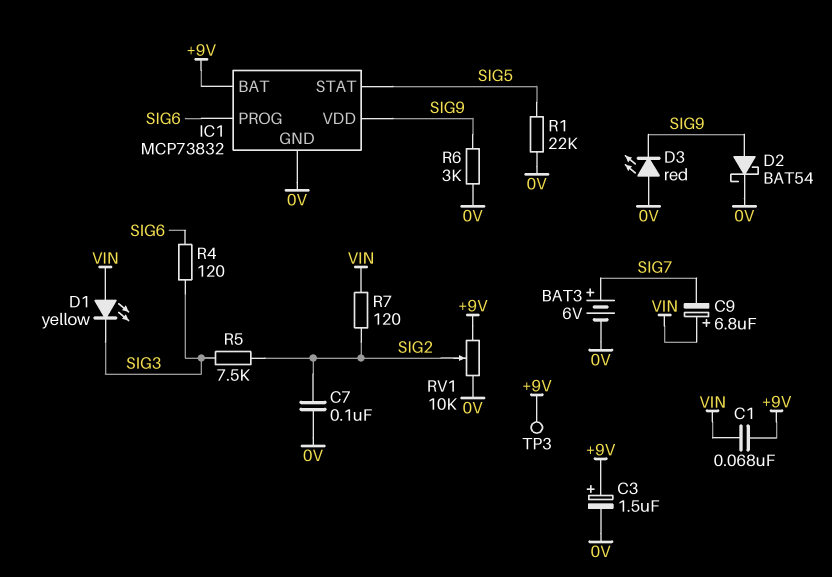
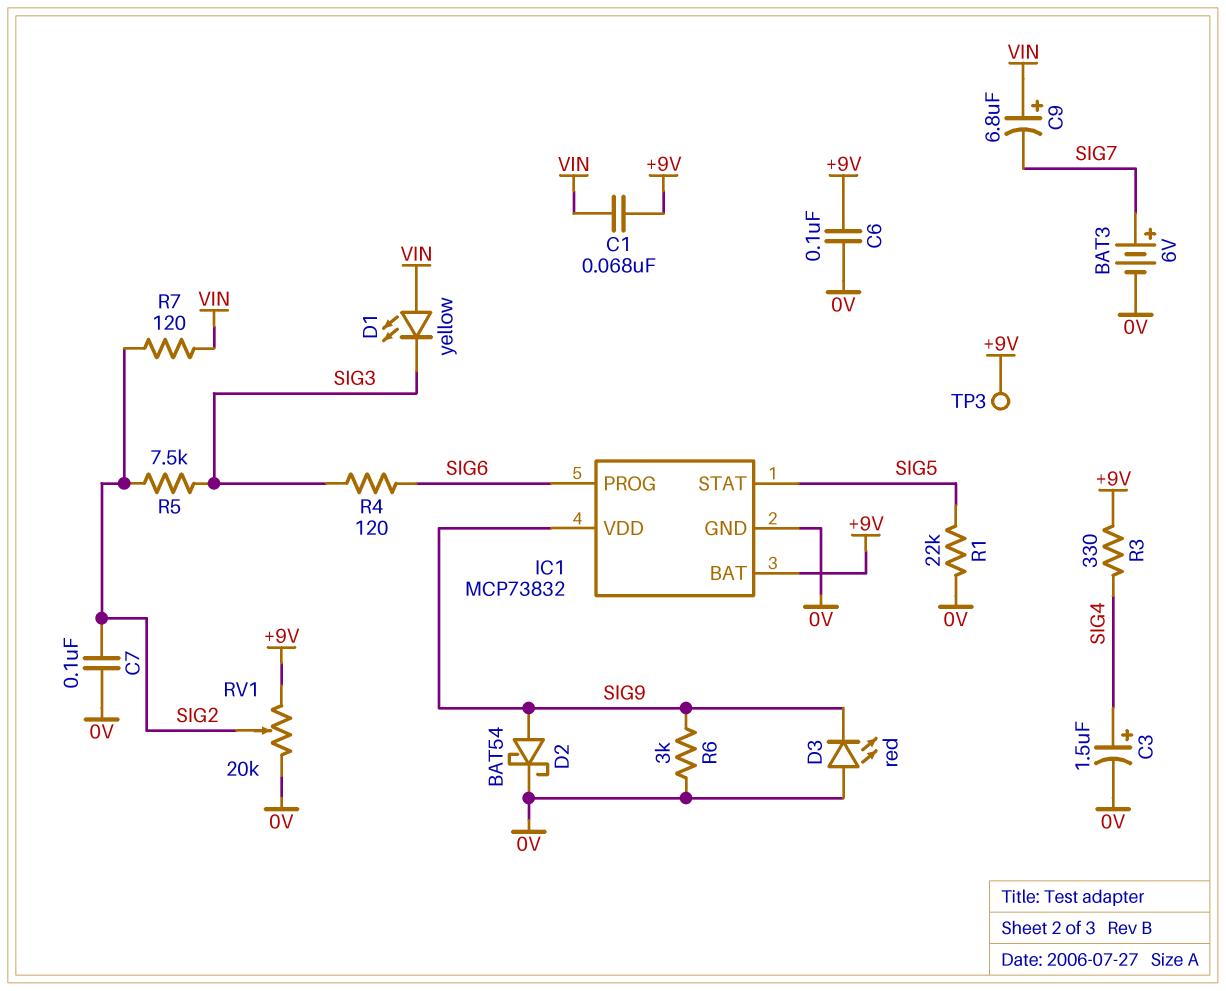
C3: 1.5uF (plus +9V, minus 0V) -> 1.5uF (plus SIG4, minus 0V)
C6: none -> 100nF (+9V, 0V)
R3: none -> 330 (+9V, SIG4)
RV1: 10k (+9V, 0V, wiper SIG2) -> 20k (+9V, 0V, wiper SIG2)

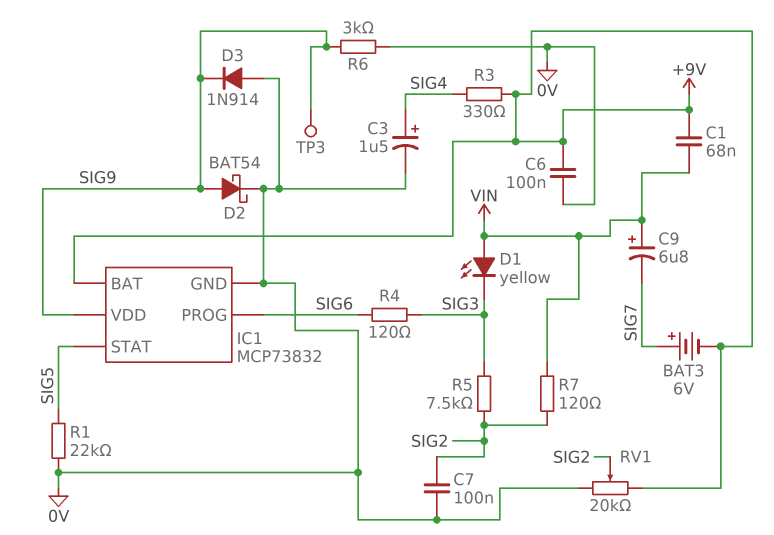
BAT3: 6V (plus SIG7, minus 0V) -> 6V (plus SIG7, minus +9V)
D3: LED red (A 0V, K SIG9) -> diode 1N914 (A 0V, K SIG9)
TP3: test point (+9V) -> test point (SIG9)

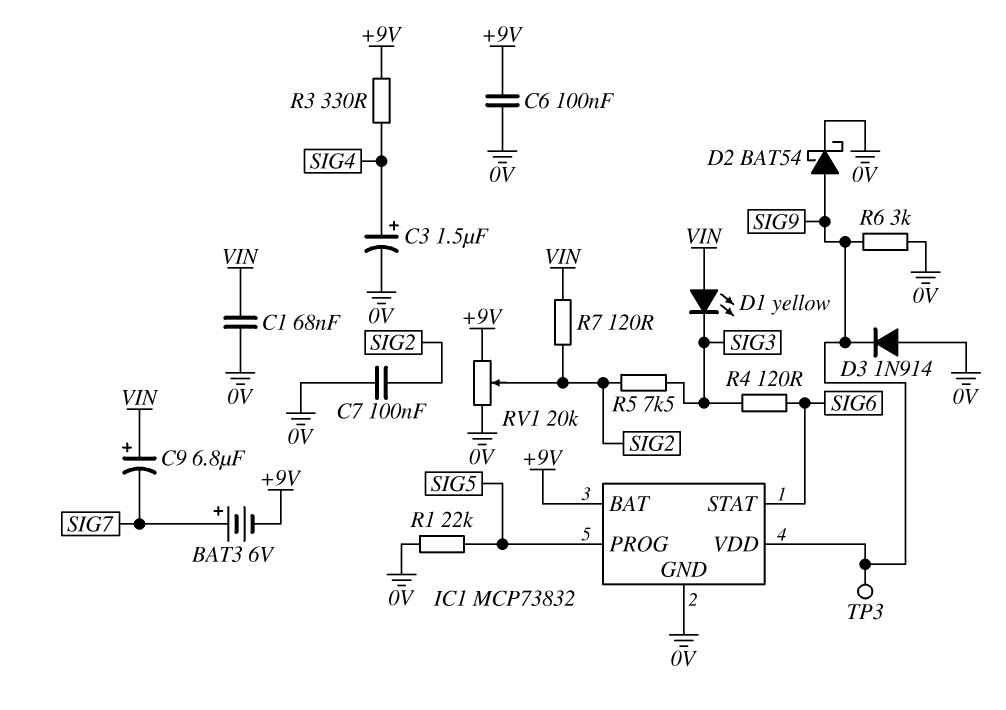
C1: 68nF (+9V, VIN) -> 68nF (0V, VIN)
IC1 pin PROG: SIG6 -> SIG5
IC1 pin STAT: SIG5 -> SIG6

